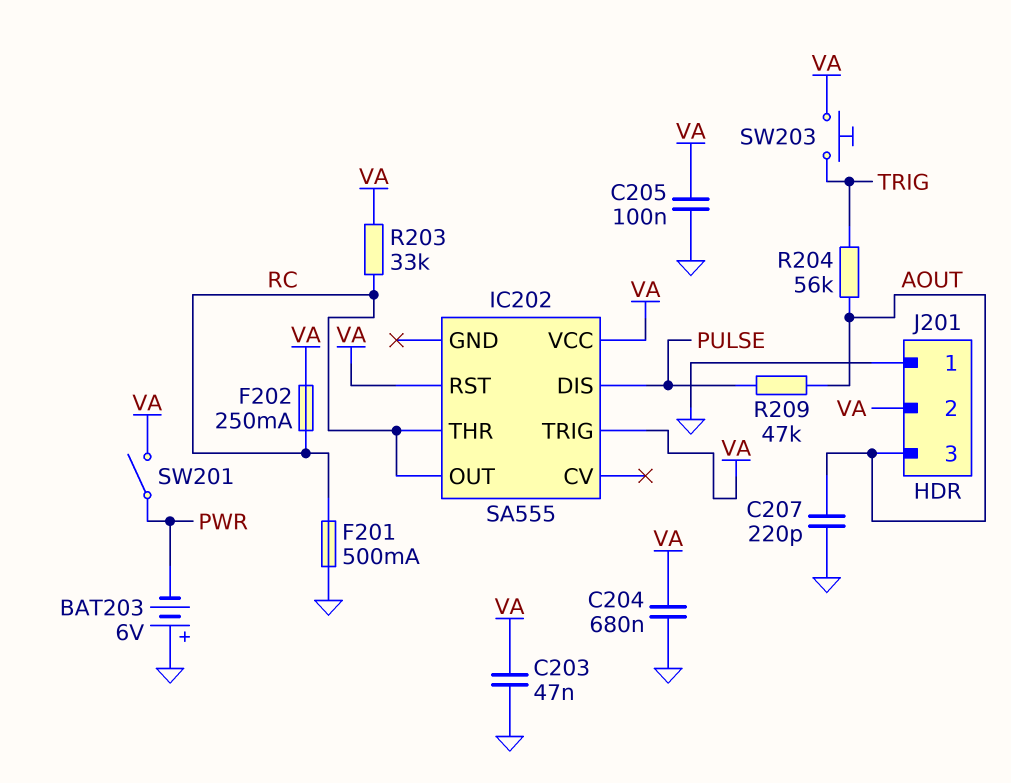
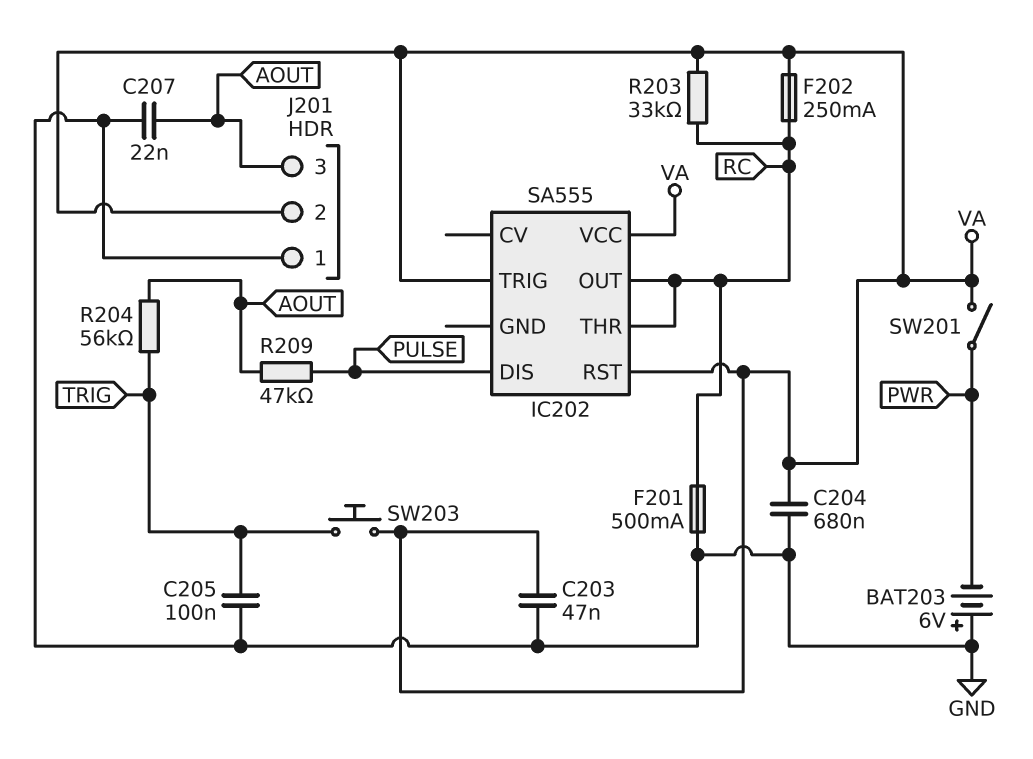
C205: 100nF (GND, VA) -> 100nF (GND, TRIG)
C207: 220pF (AOUT, GND) -> 22nF (AOUT, GND)

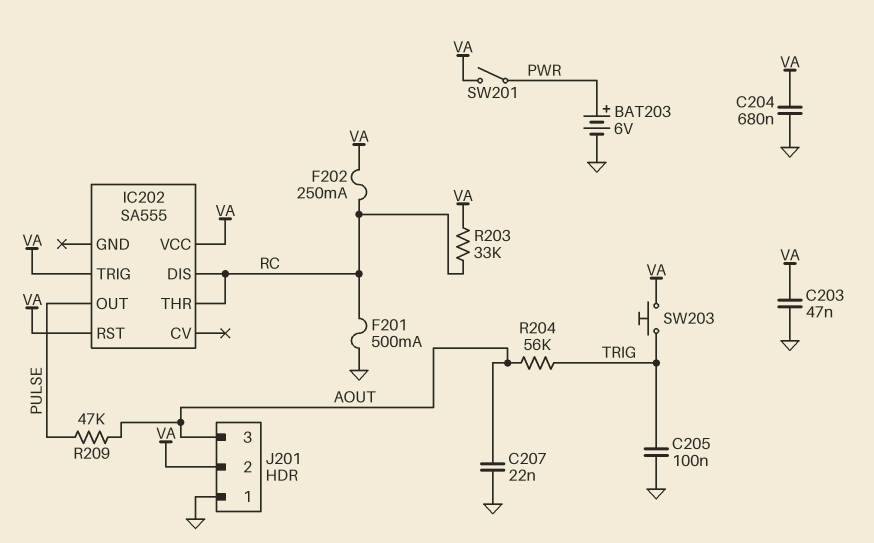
BAT203: 6V (plus GND, minus PWR) -> 6V (plus PWR, minus GND)
IC202 pin DIS: PULSE -> RC
IC202 pin OUT: RC -> PULSE

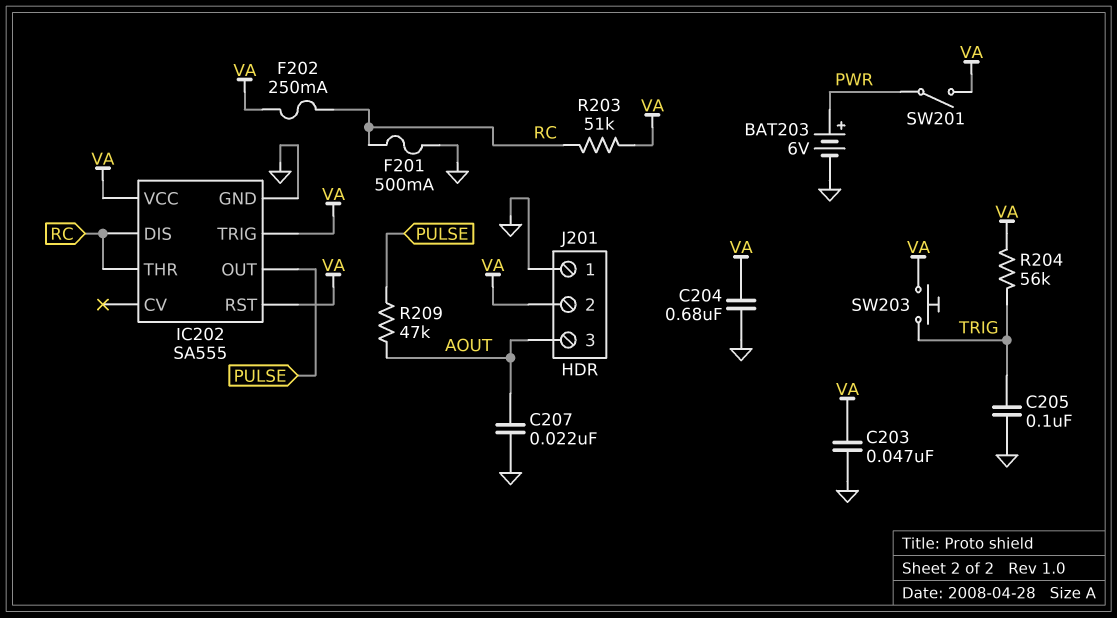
IC202 pin GND: none -> GND
R203: 33k (RC, VA) -> 51k (RC, VA)
R204: 56k (AOUT, TRIG) -> 56k (TRIG, VA)

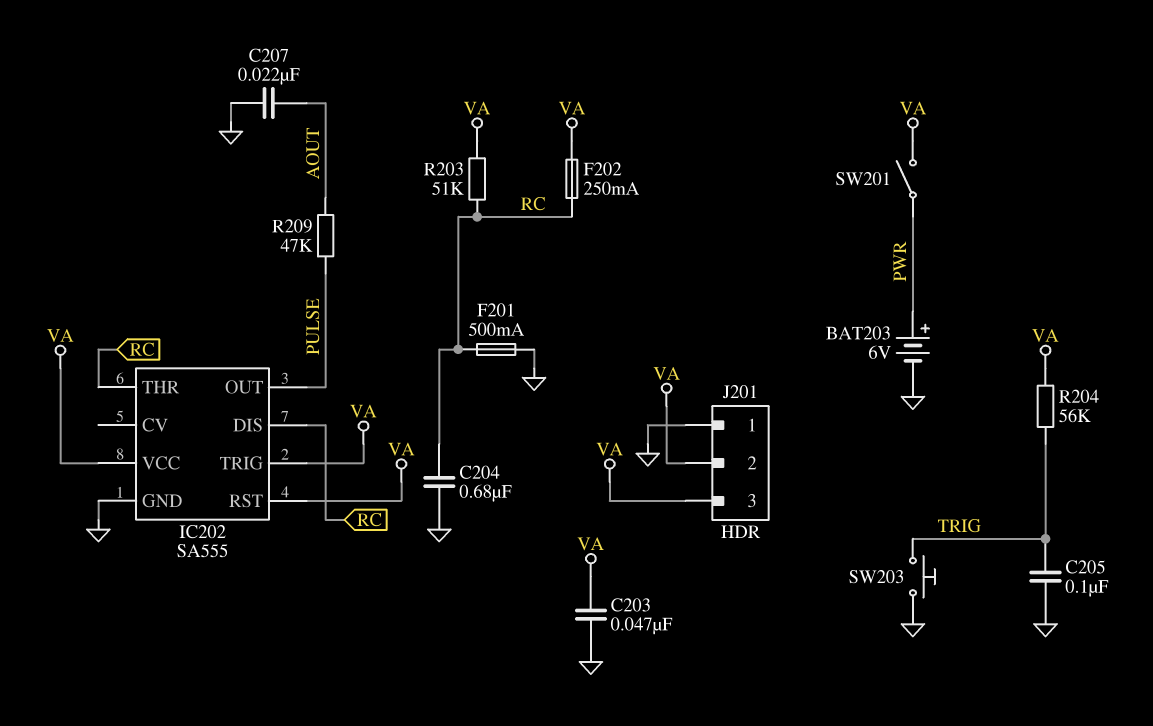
C204: 680nF (GND, VA) -> 680nF (GND, RC)
J201 pin 3: AOUT -> VA
SW203: button (TRIG, VA) -> button (GND, TRIG)

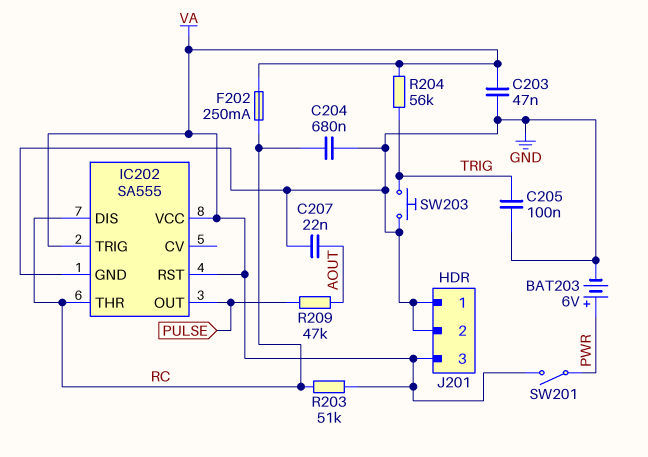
F201: 500mA (GND, RC) -> none
J201 pin 2: VA -> GND

